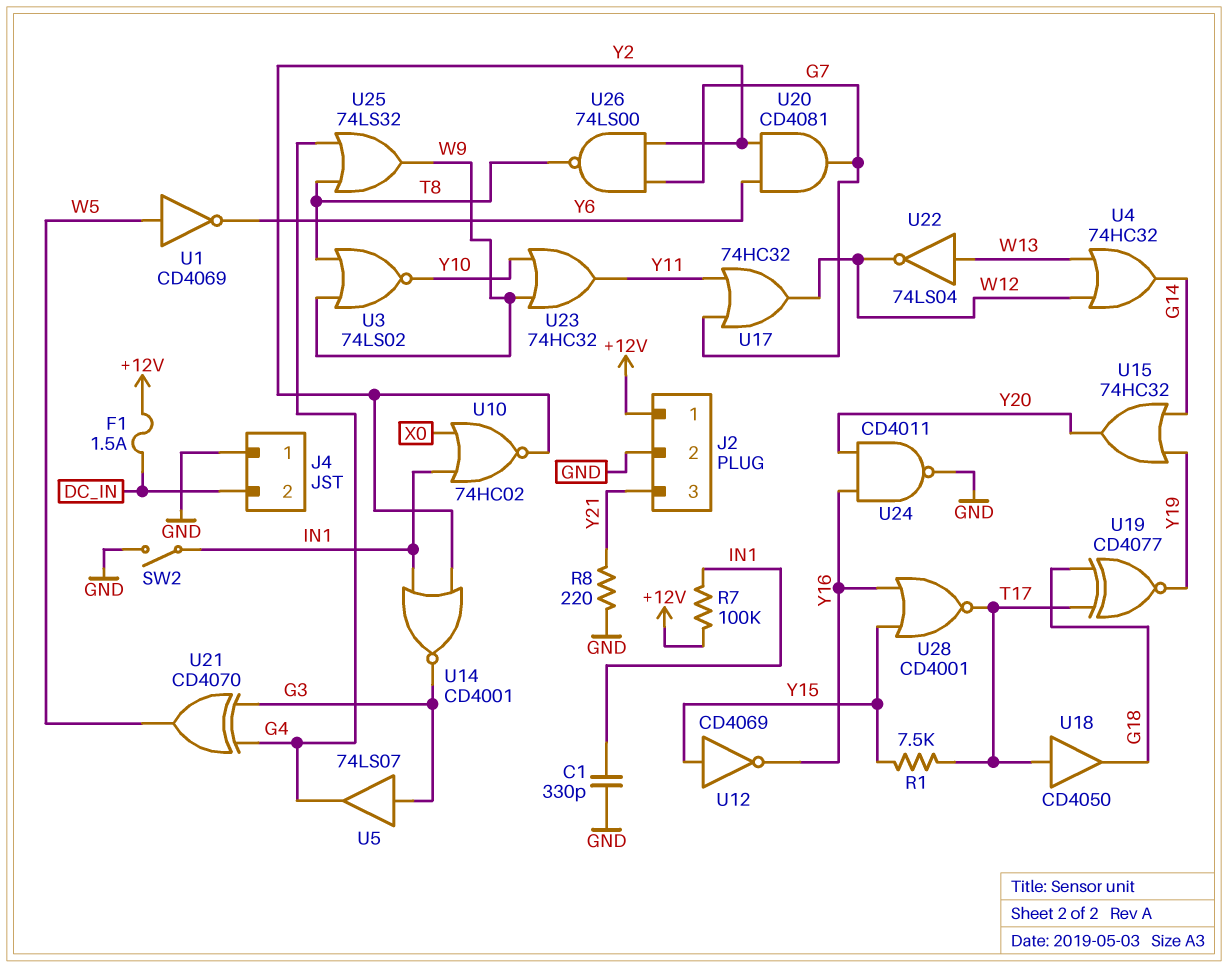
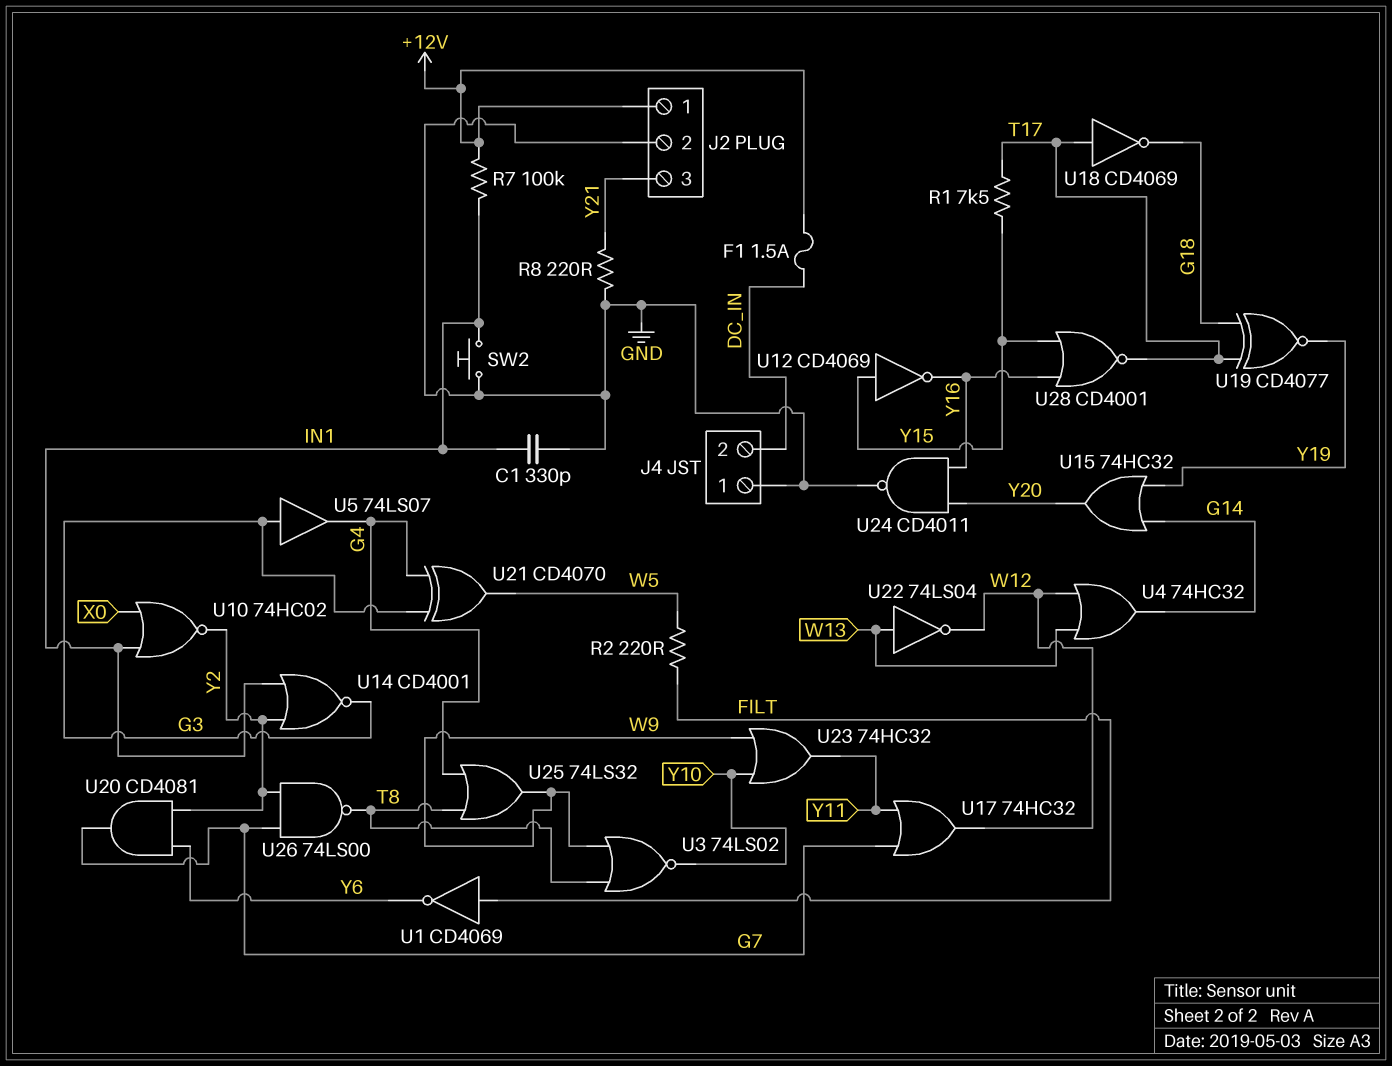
R2: none -> 220 (FILT, W5)
SW2: switch (GND, IN1) -> button (GND, IN1)
U1: NOT CD4069 (in W5, out Y6) -> NOT CD4069 (in FILT, out Y6)
U18: buffer CD4050 (in T17, out G18) -> NOT CD4069 (in T17, out G18)

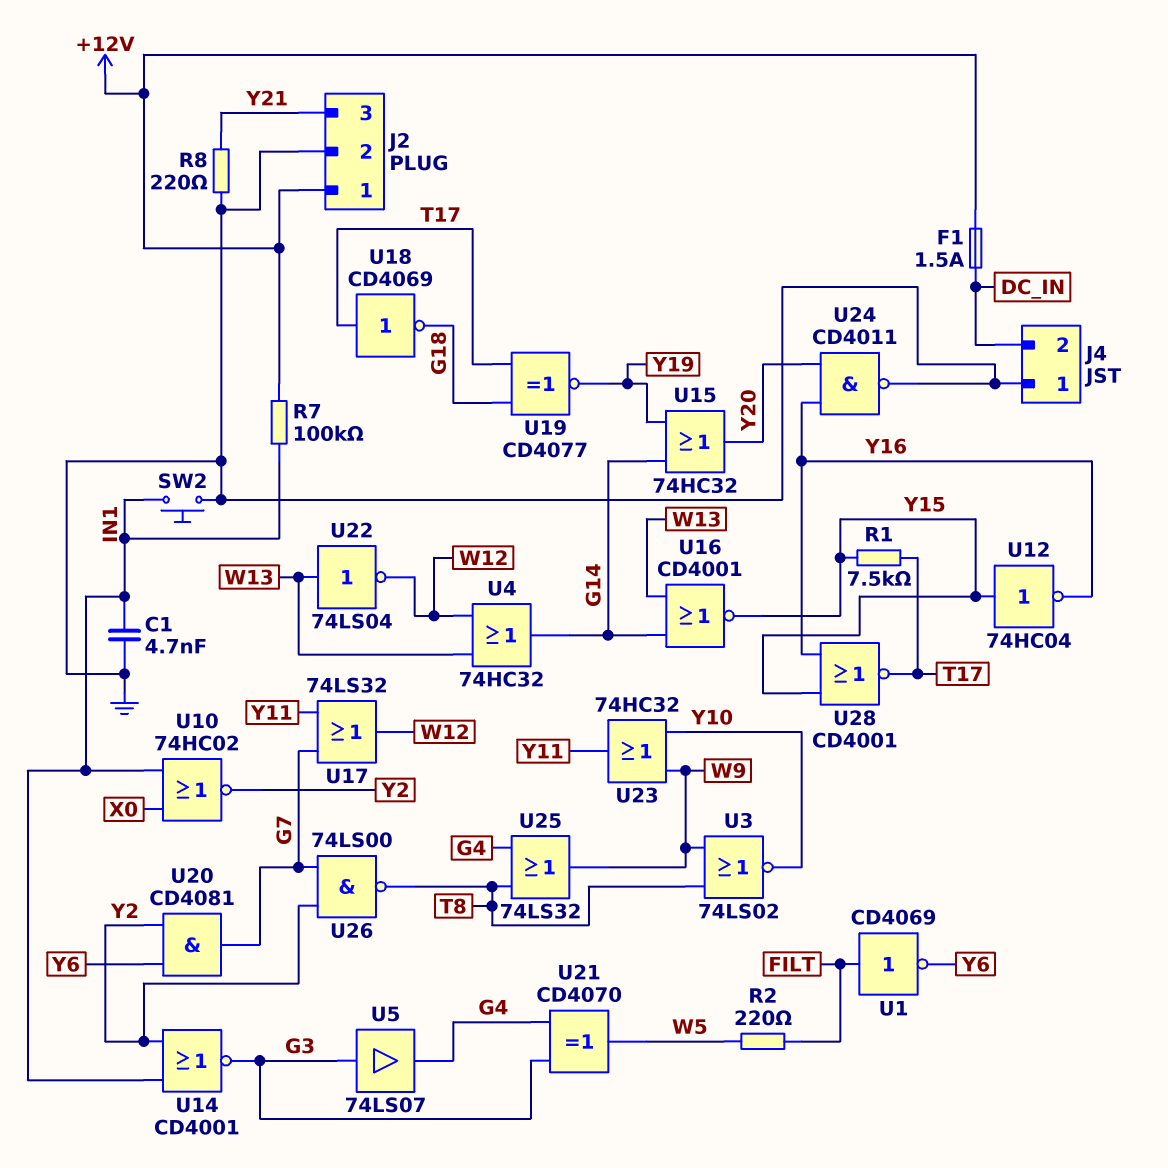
C1: 330pF (GND, IN1) -> 4.7nF (GND, IN1)
U12: NOT CD4069 (in Y15, out Y16) -> NOT 74HC04 (in Y15, out Y16)
U16: none -> NOR CD4001 (in G14, in W13, out Y15)
U17: OR 74HC32 (in G7, in Y11, out W12) -> OR 74LS32 (in G7, in Y11, out W12)

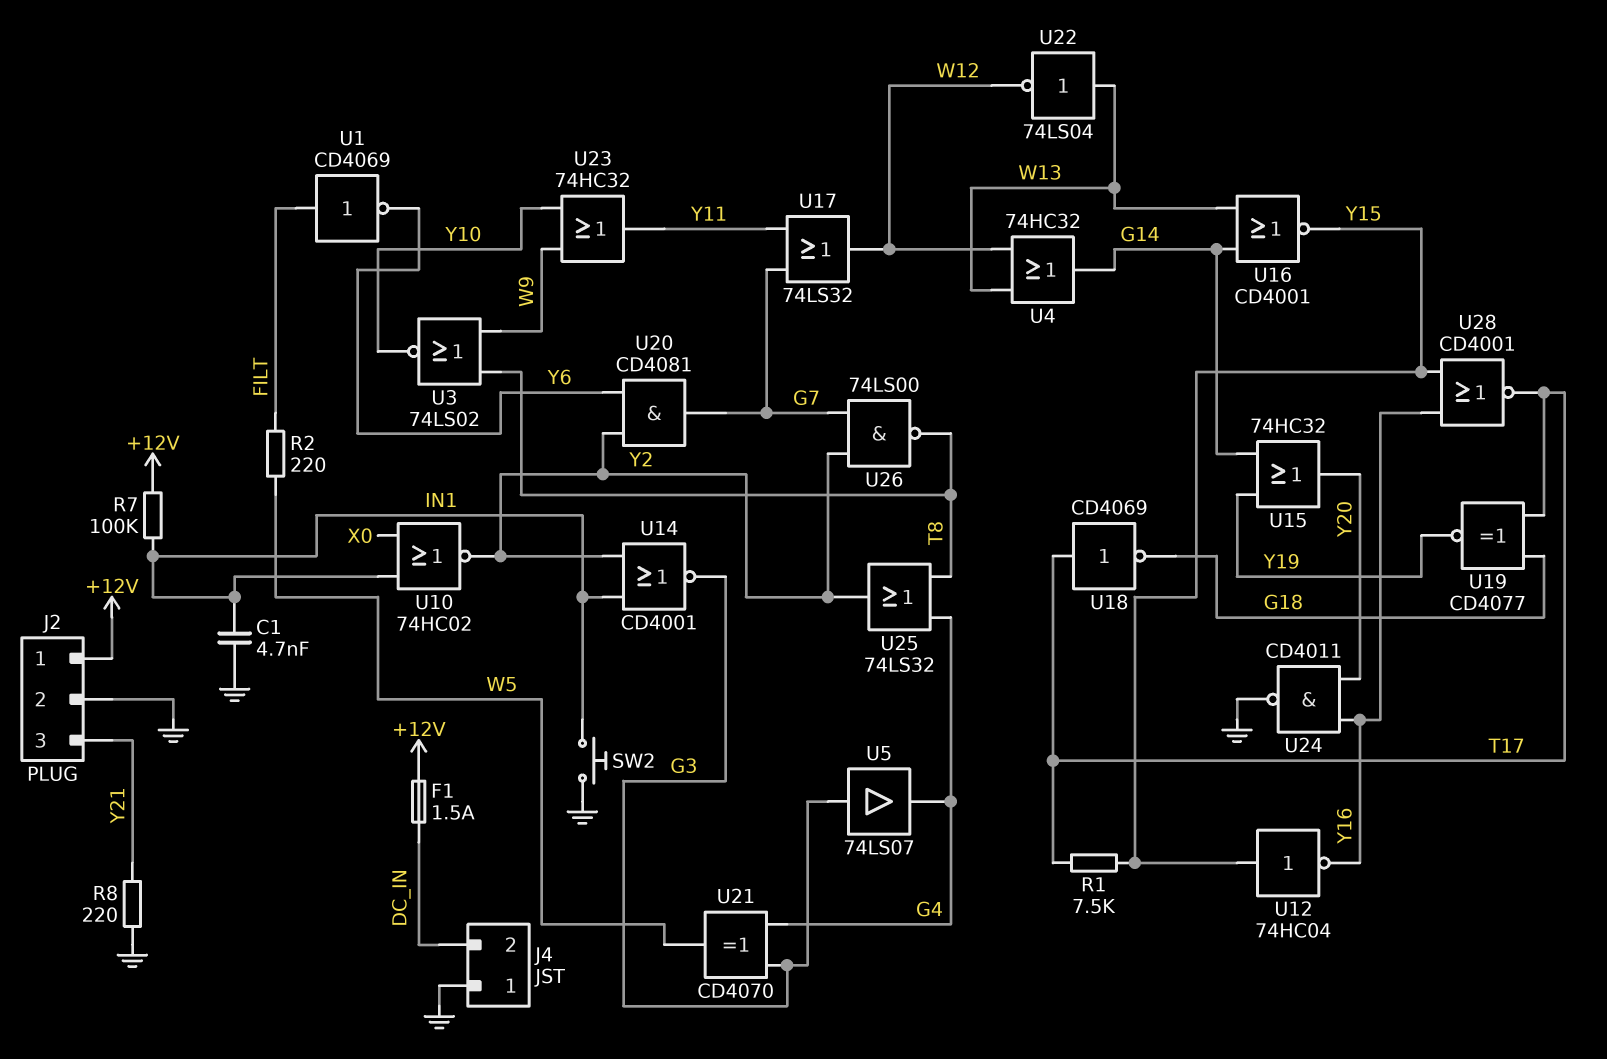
U25: OR 74LS32 (in G4, in T8, out W9) -> OR 74LS32 (in G4, in T8, out Y2)

